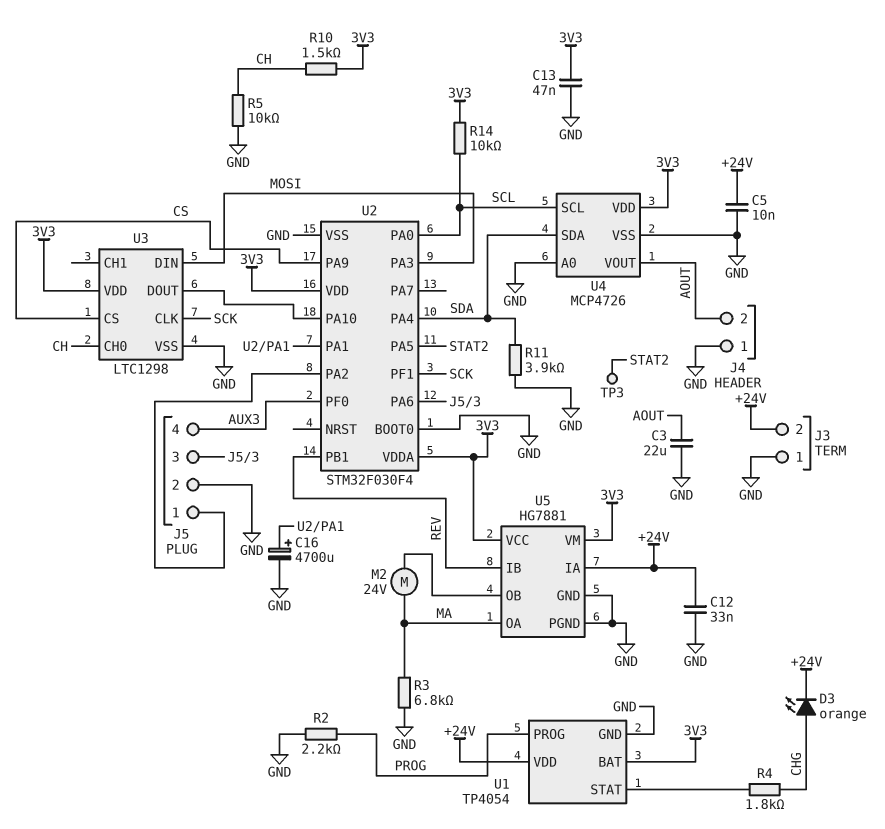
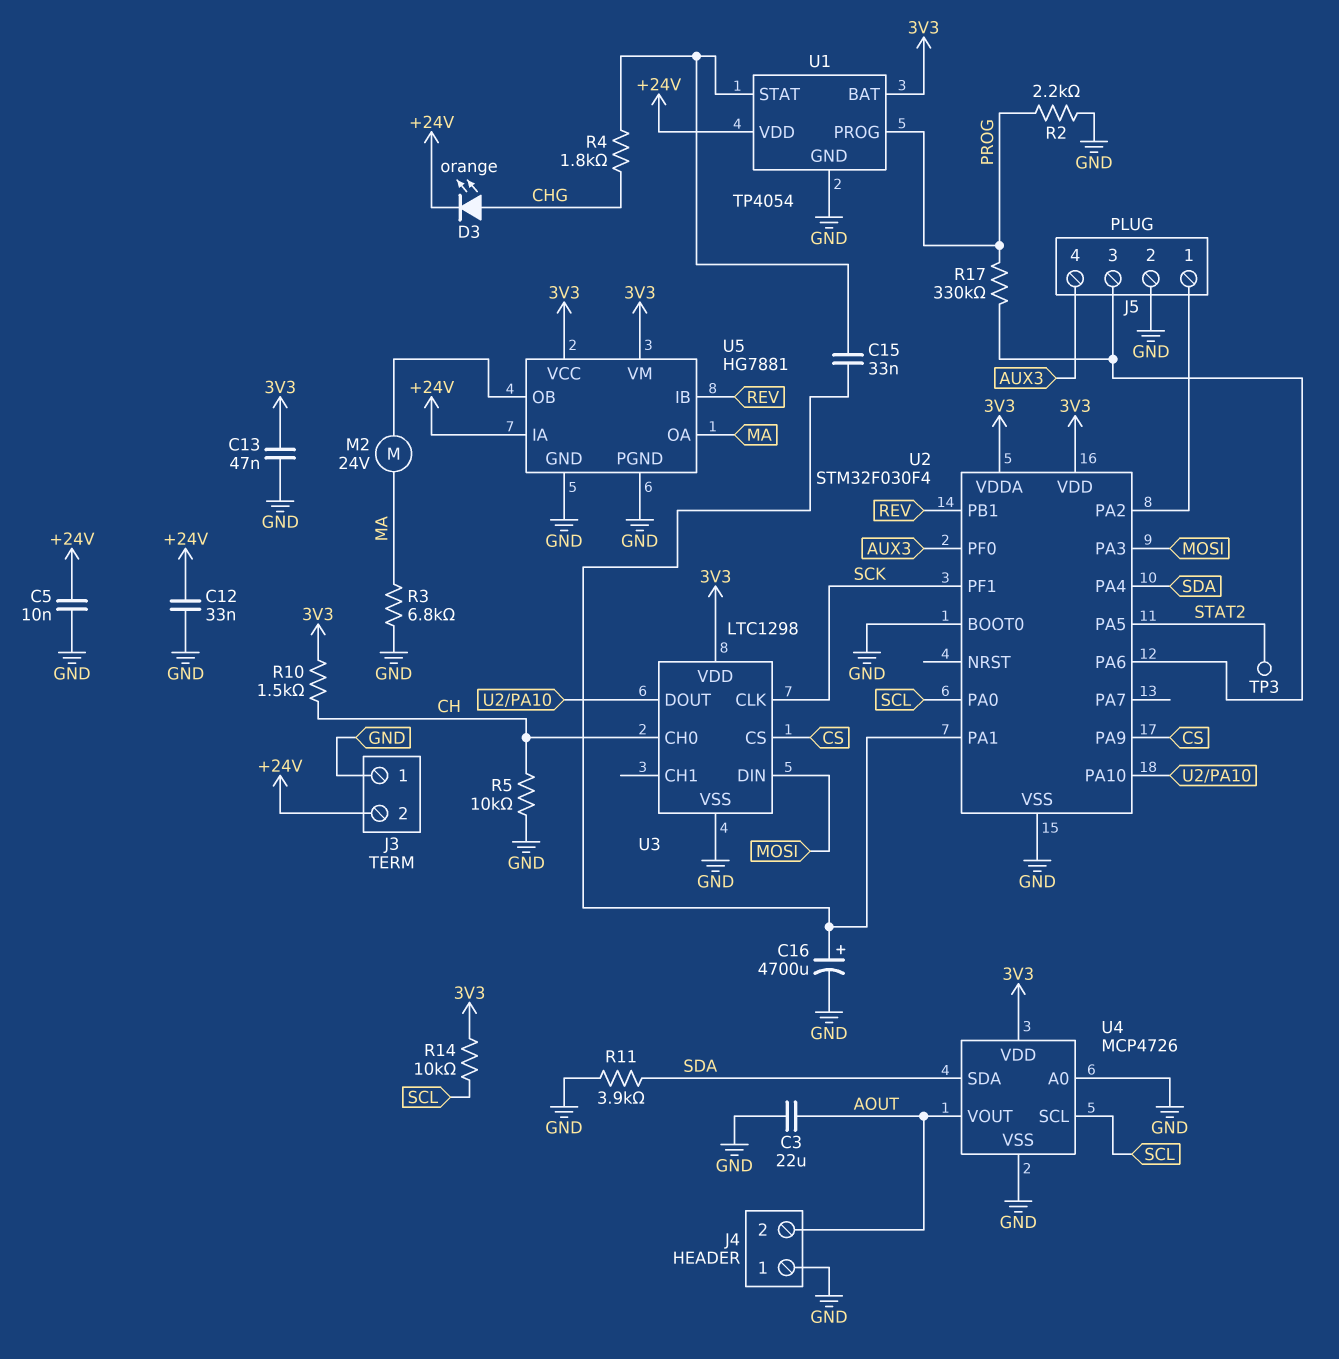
C15: none -> 33nF (U1/STAT, U2/PA1)
R17: none -> 330k (J5/3, PROG)

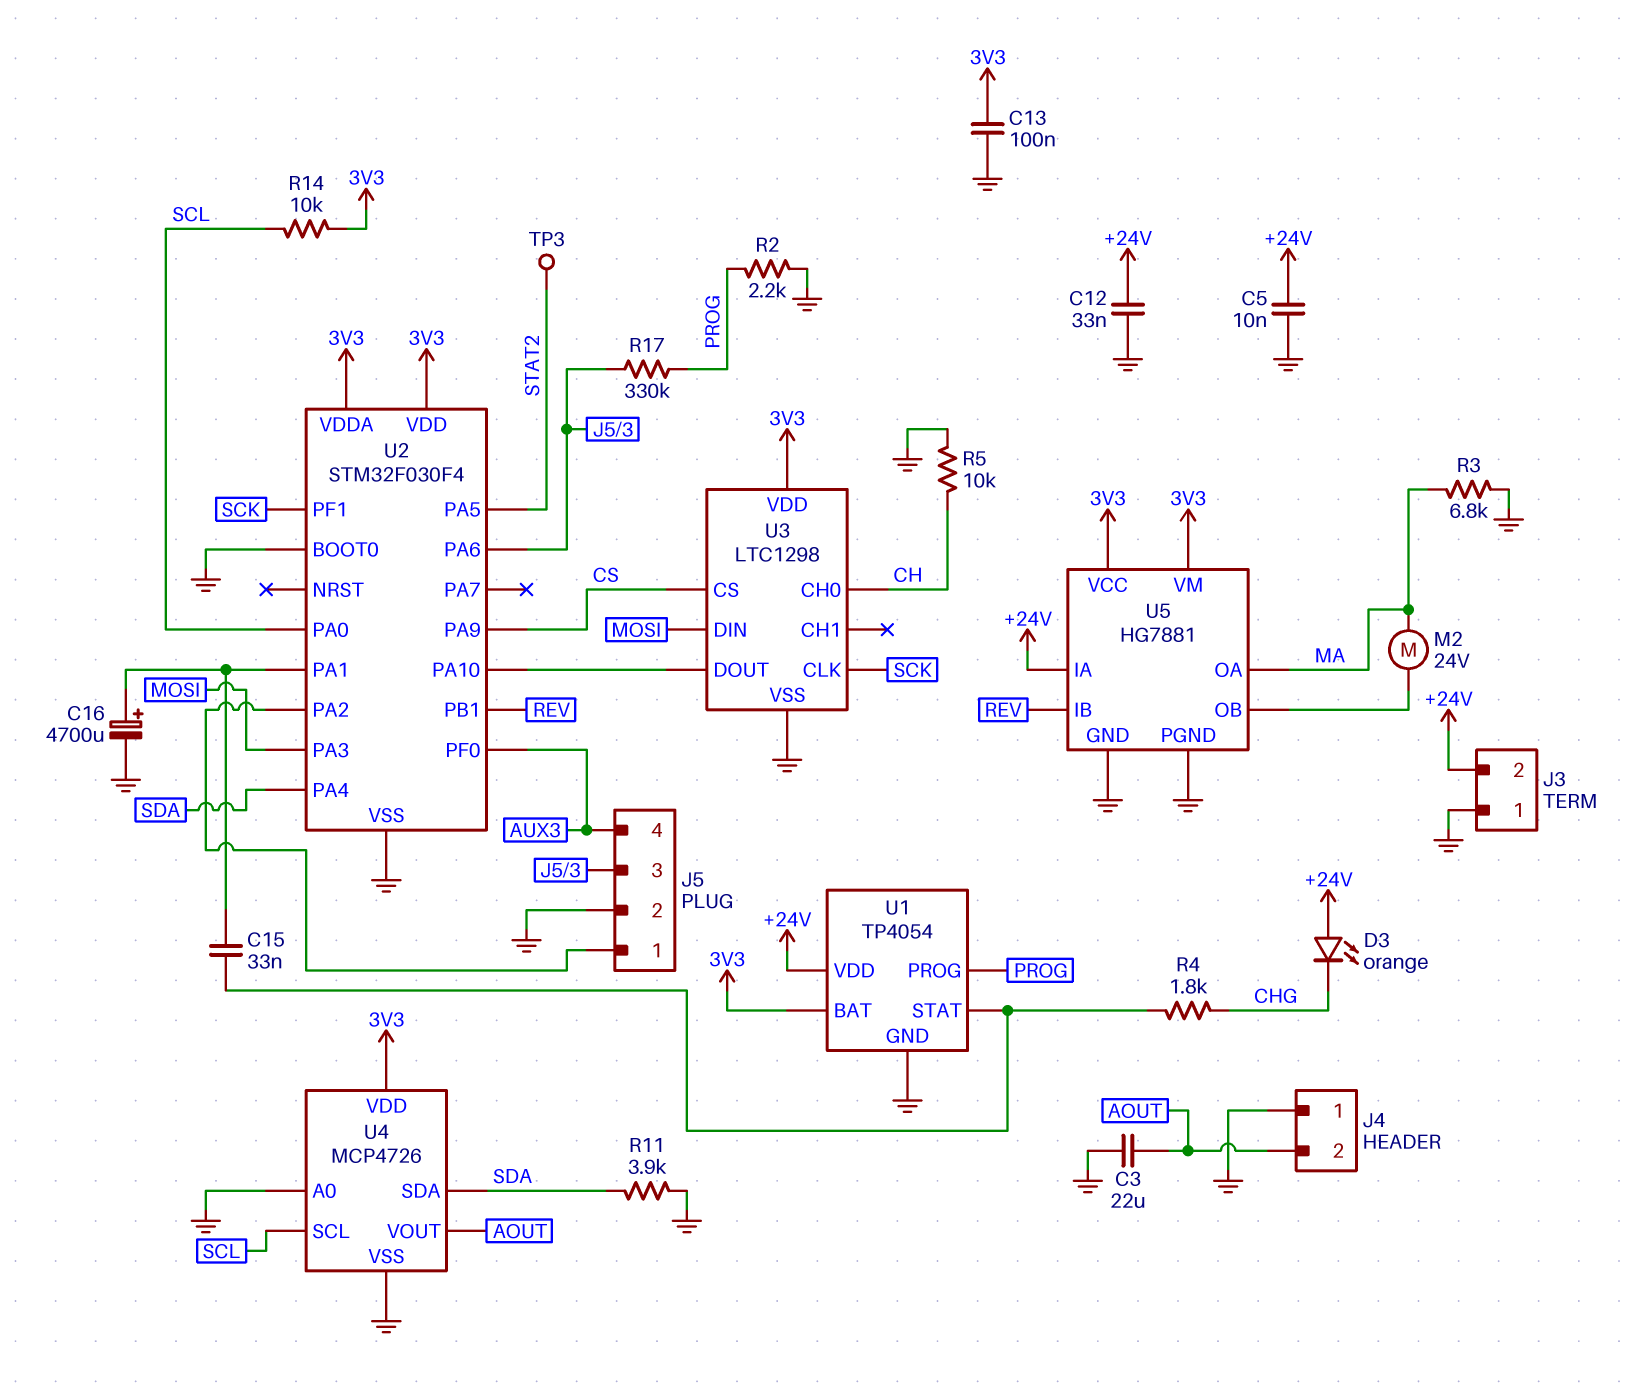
C13: 47nF (3V3, GND) -> 100nF (3V3, GND)
D3: LED orange (A CHG, K +24V) -> LED orange (A +24V, K CHG)
R10: 1.5k (3V3, CH) -> none

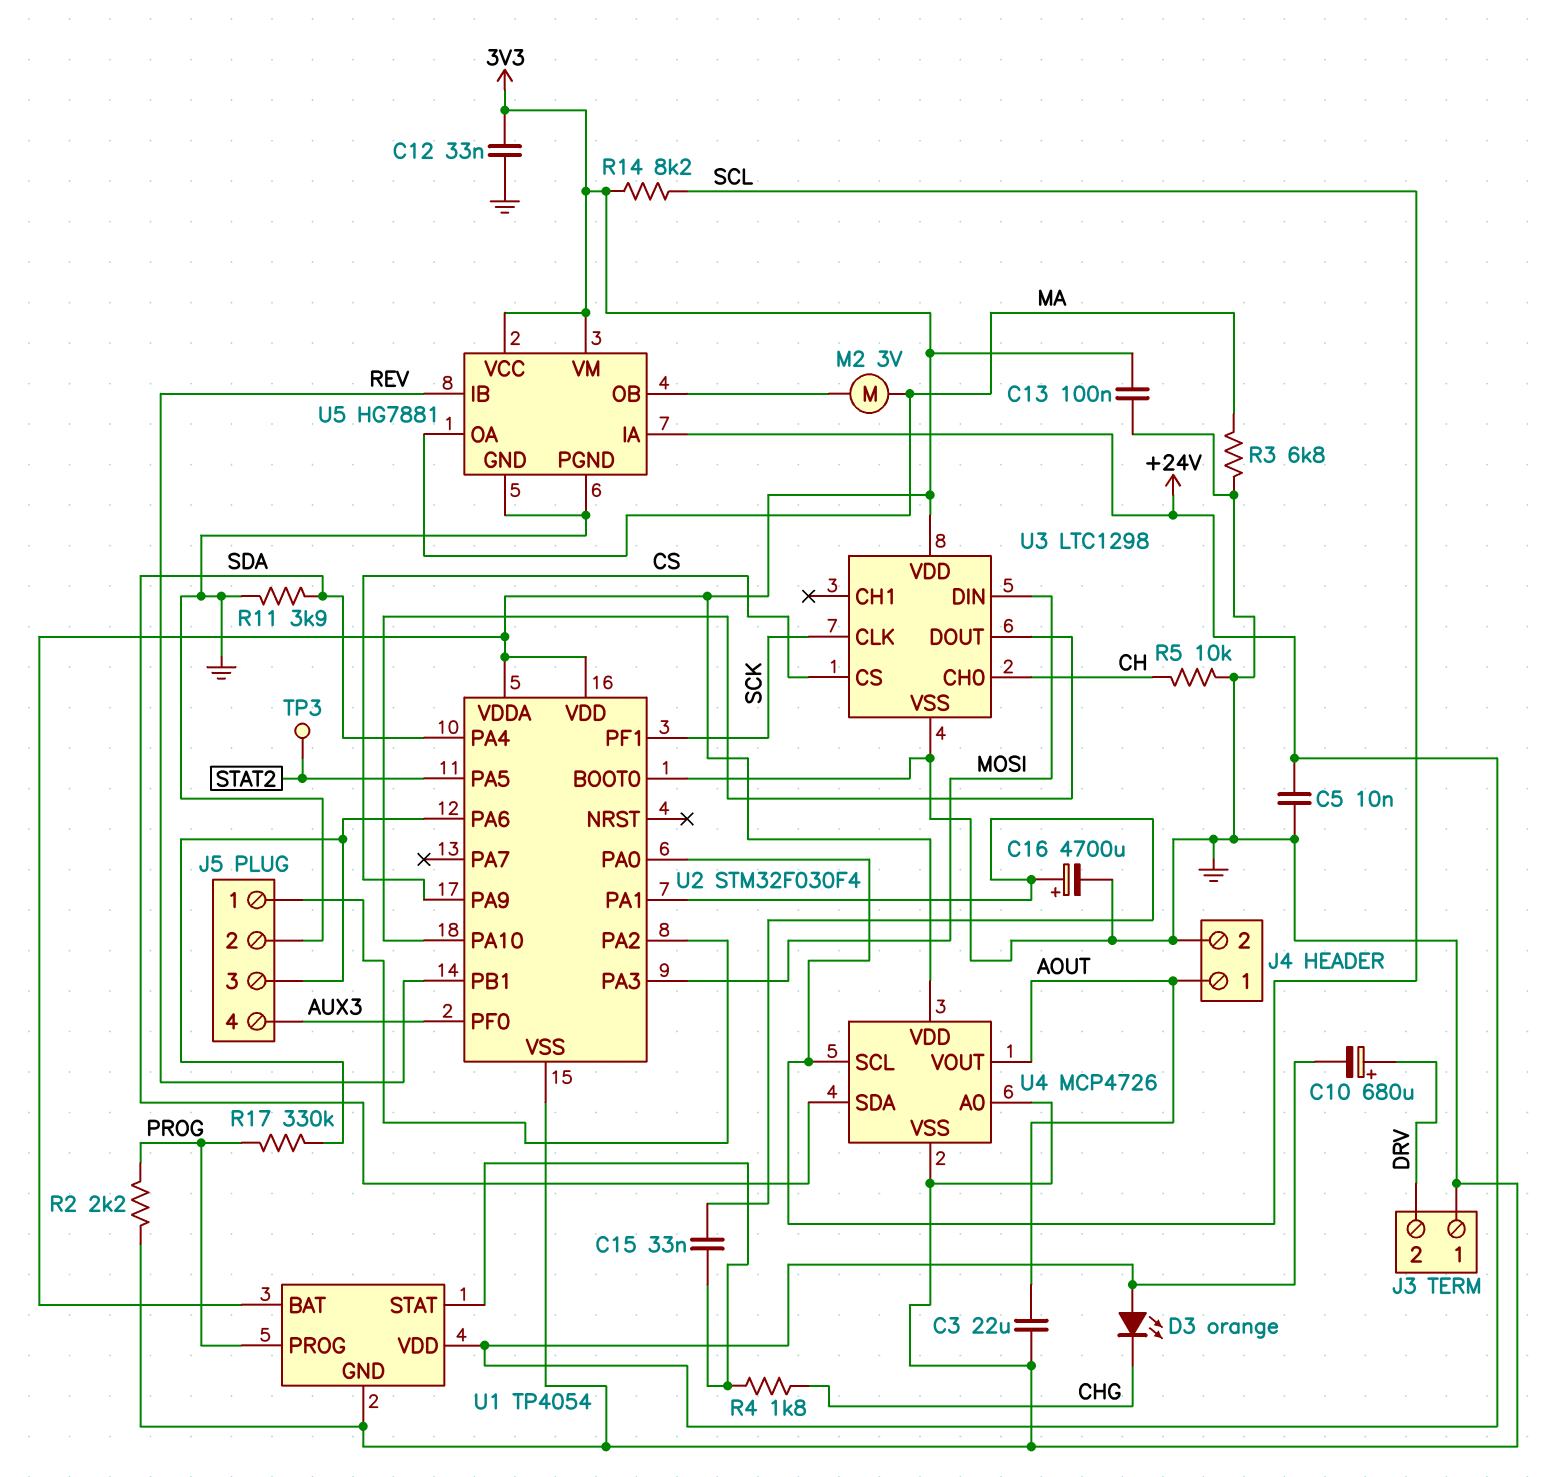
C10: none -> 680uF (plus DRV, minus +24V)
C12: 33nF (+24V, GND) -> 33nF (3V3, GND)
J3 pin 2: +24V -> DRV
J4 pin 1: GND -> AOUT
J4 pin 2: AOUT -> GND
M2: motor 24V (MA, U5/OB) -> motor 3V (MA, U5/OB)
R14: 10k (3V3, SCL) -> 8.2k (3V3, SCL)

